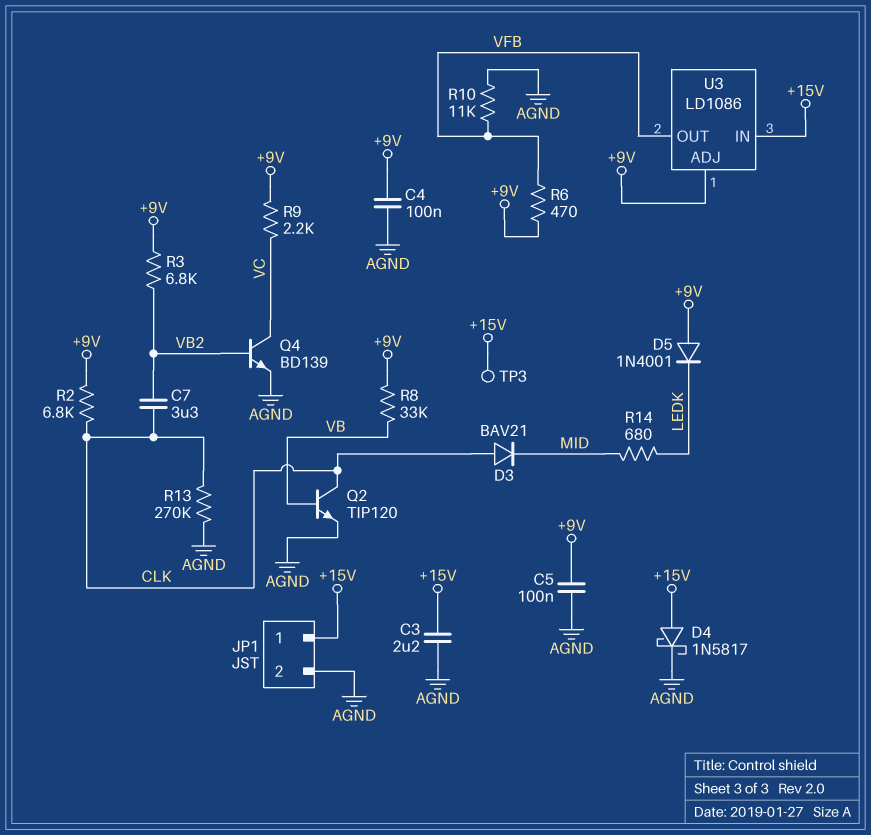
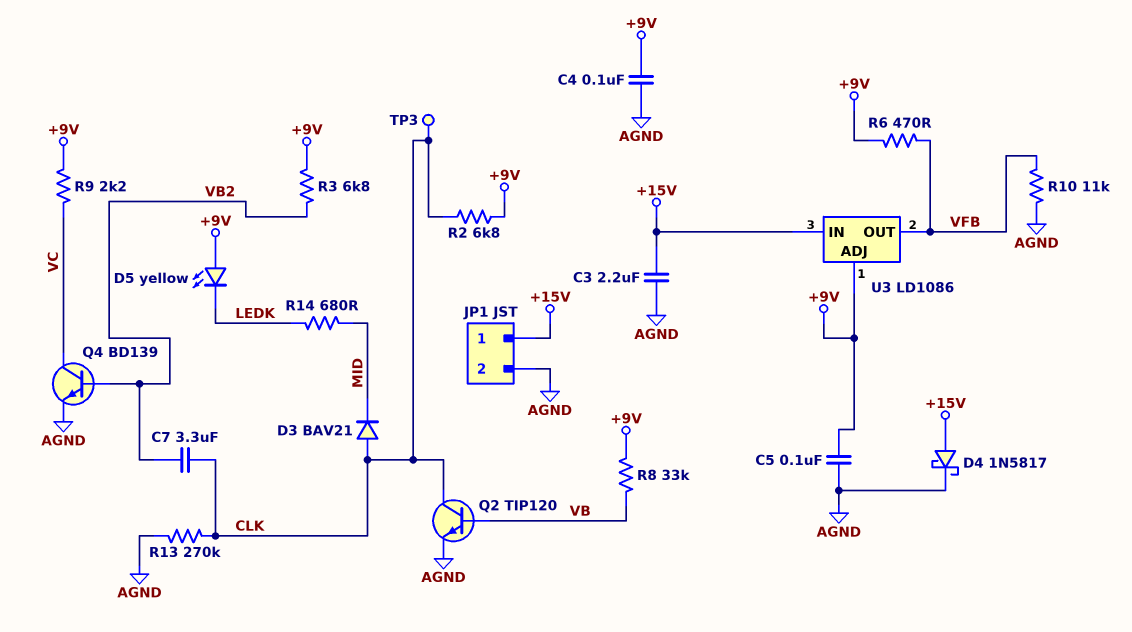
D5: diode 1N4001 (A +9V, K LEDK) -> LED yellow (A +9V, K LEDK)
TP3: test point (+15V) -> test point (CLK)

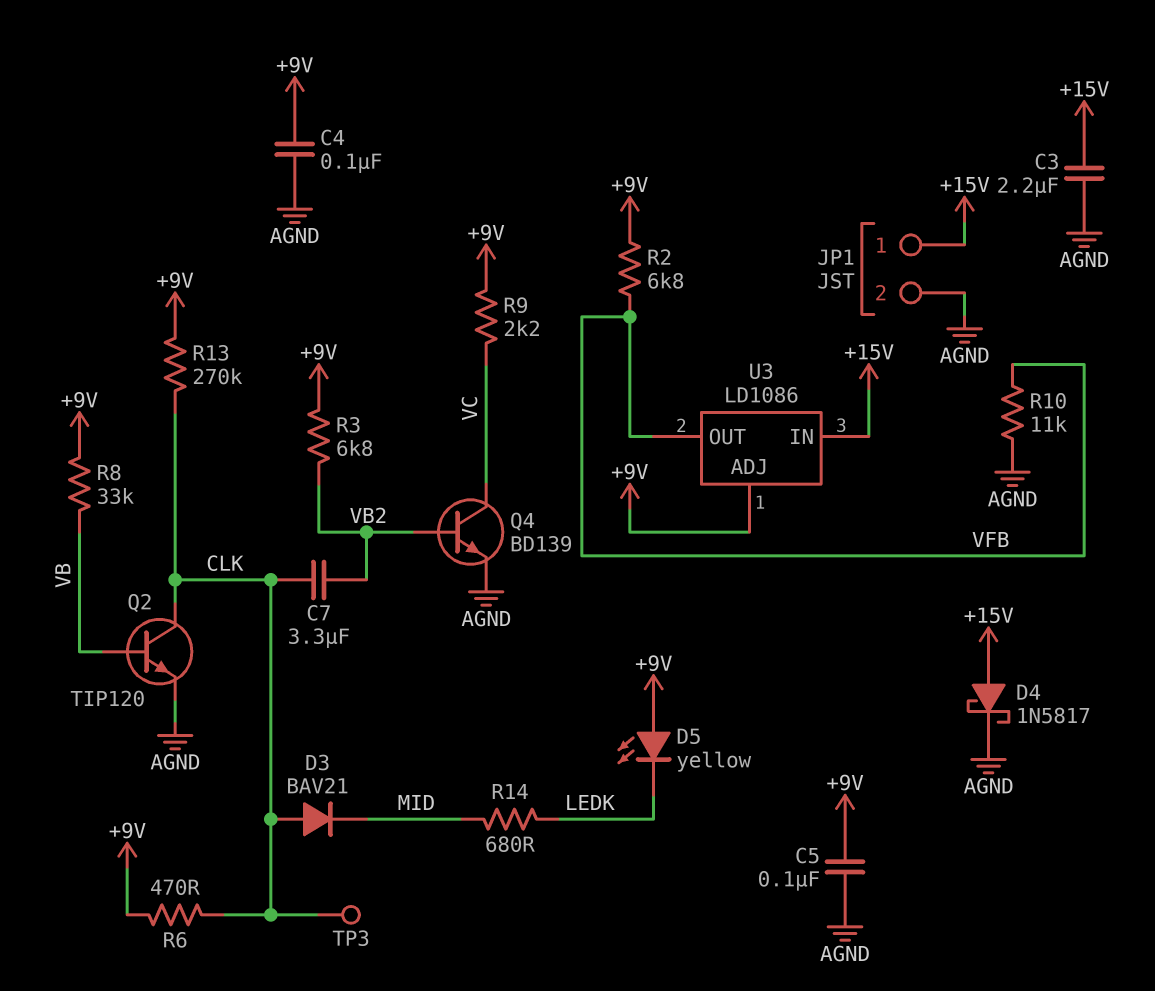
R2: 6.8k (+9V, CLK) -> 6.8k (+9V, VFB)
R6: 470 (+9V, VFB) -> 470 (+9V, CLK)
R13: 270k (AGND, CLK) -> 270k (+9V, CLK)

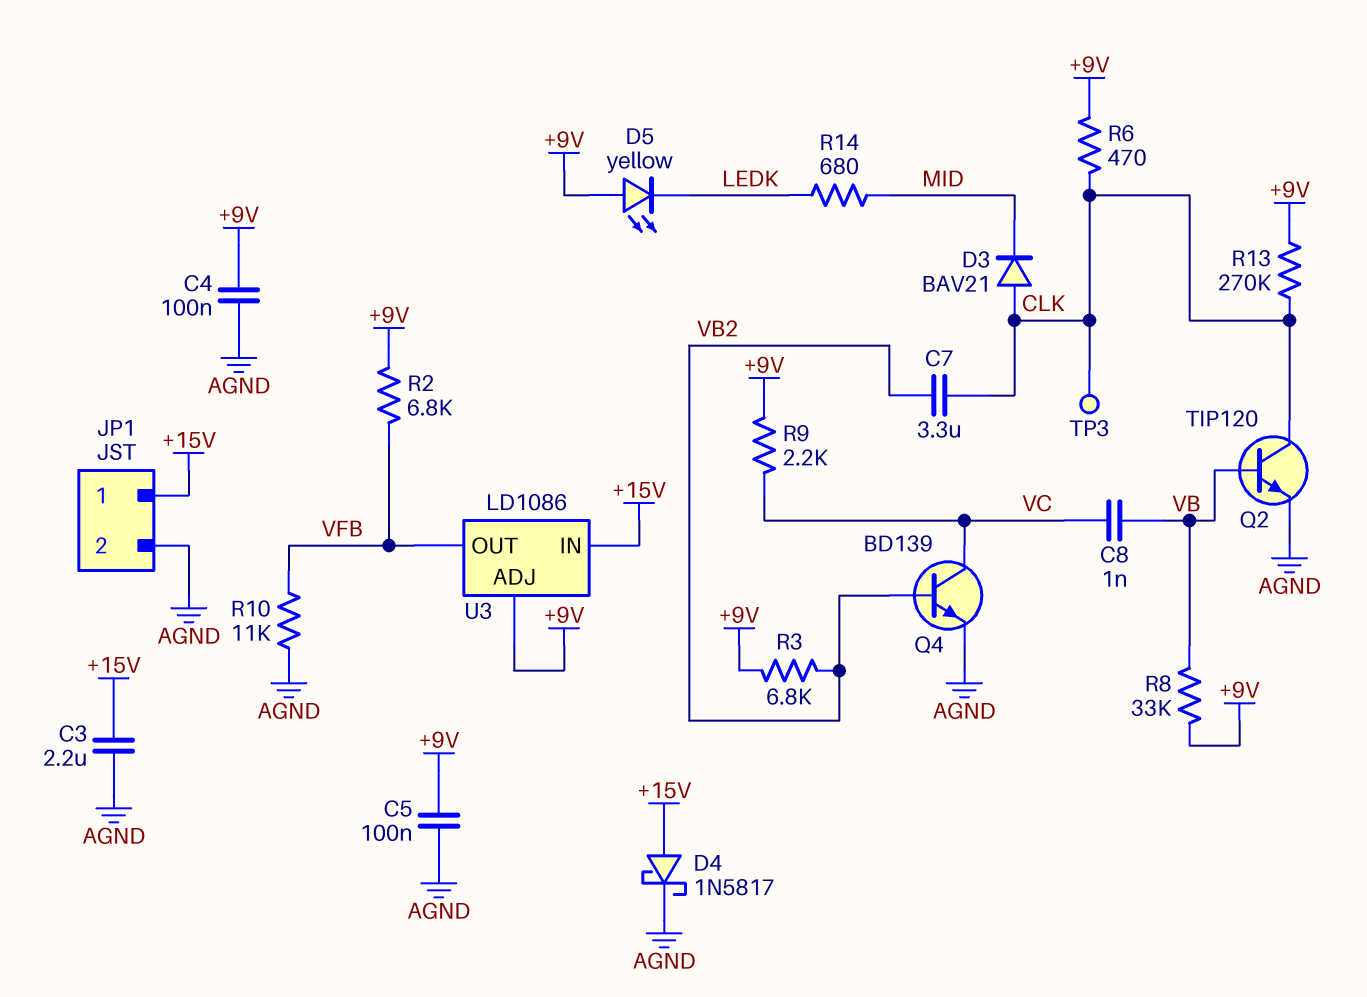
C8: none -> 1nF (VB, VC)

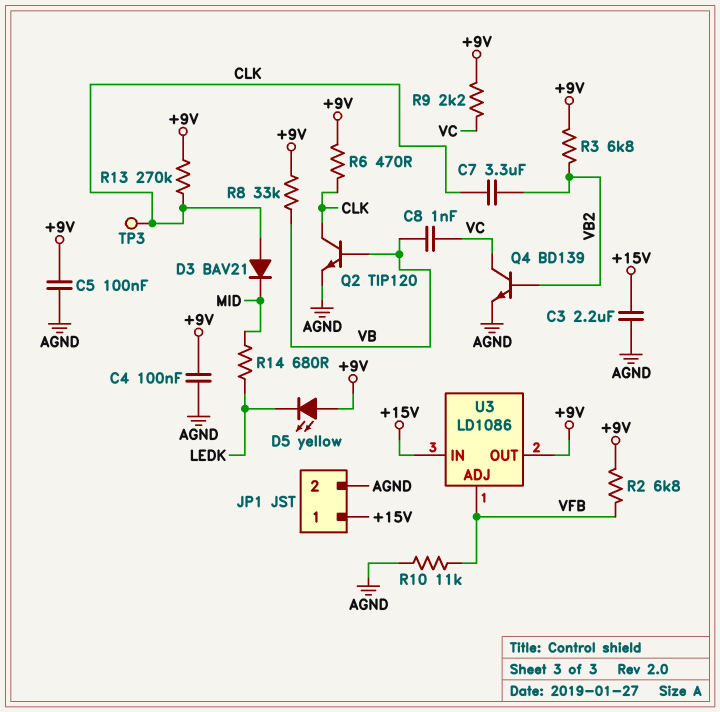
D4: schottky 1N5817 (A +15V, K AGND) -> none
U3 pin ADJ: +9V -> VFB
U3 pin OUT: VFB -> +9V

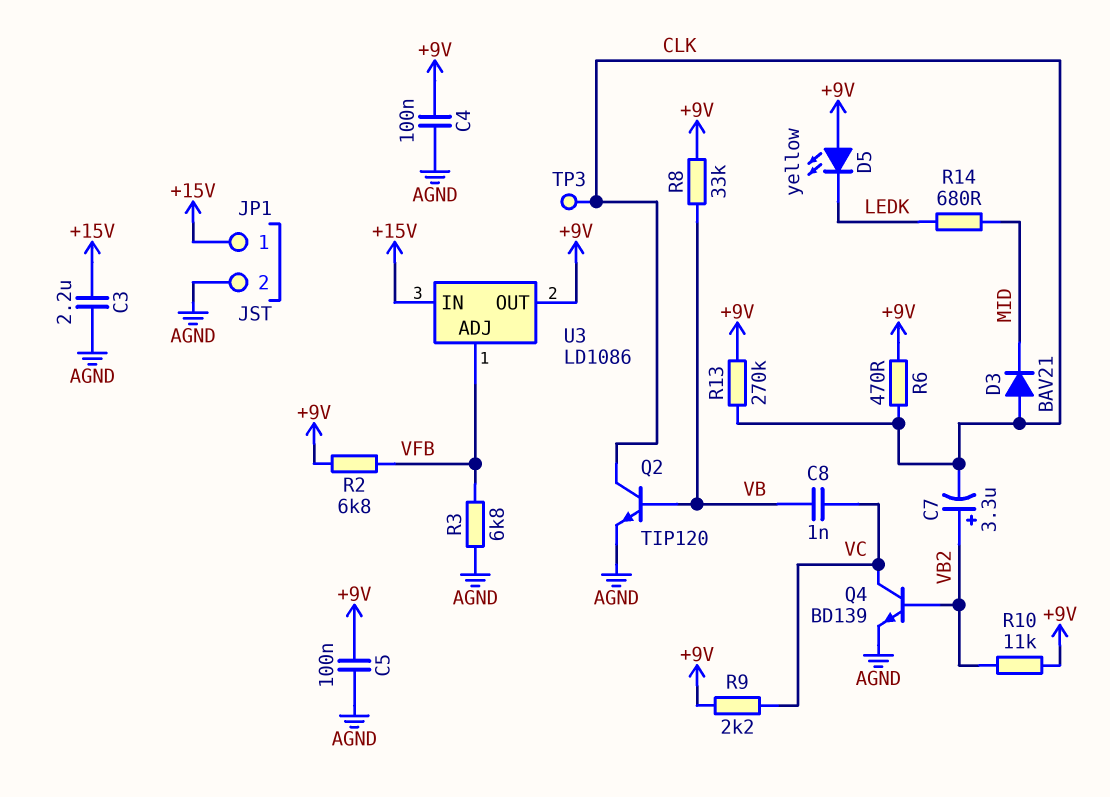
C7: 3.3uF (CLK, VB2) -> 3.3uF (plus VB2, minus CLK)
R3: 6.8k (+9V, VB2) -> 6.8k (AGND, VFB)
R10: 11k (AGND, VFB) -> 11k (+9V, VB2)

